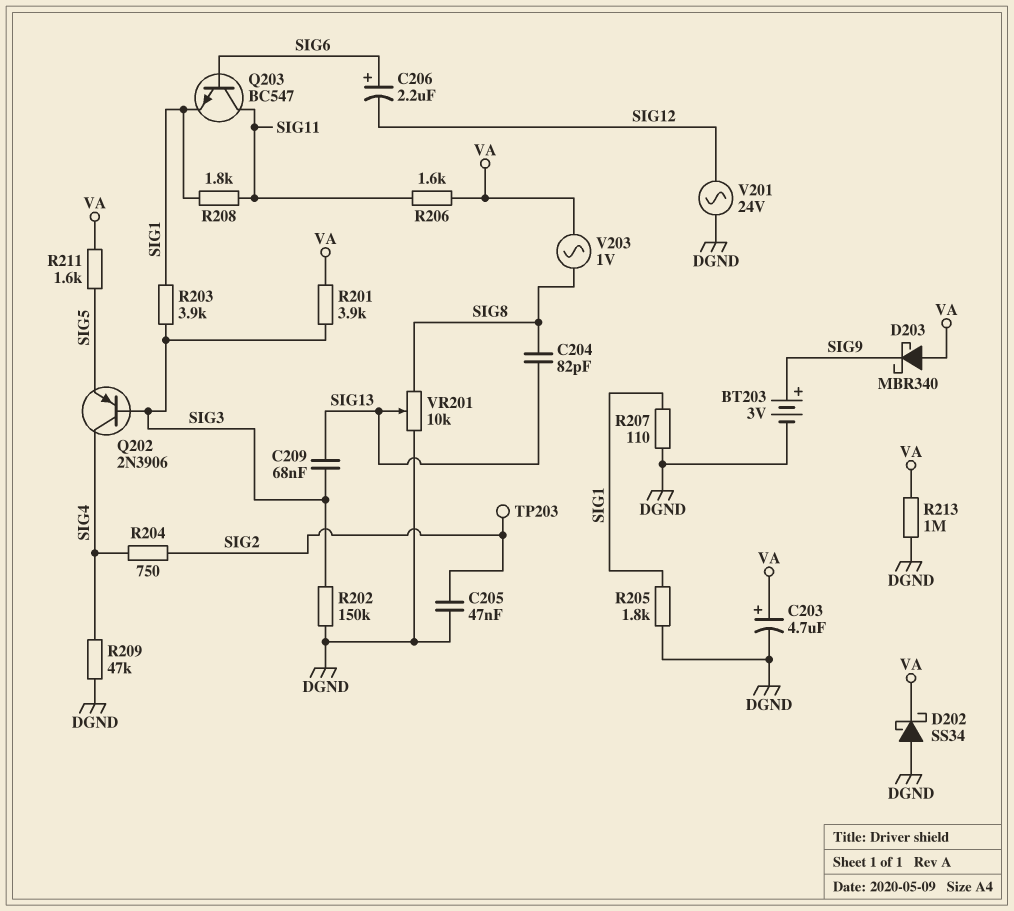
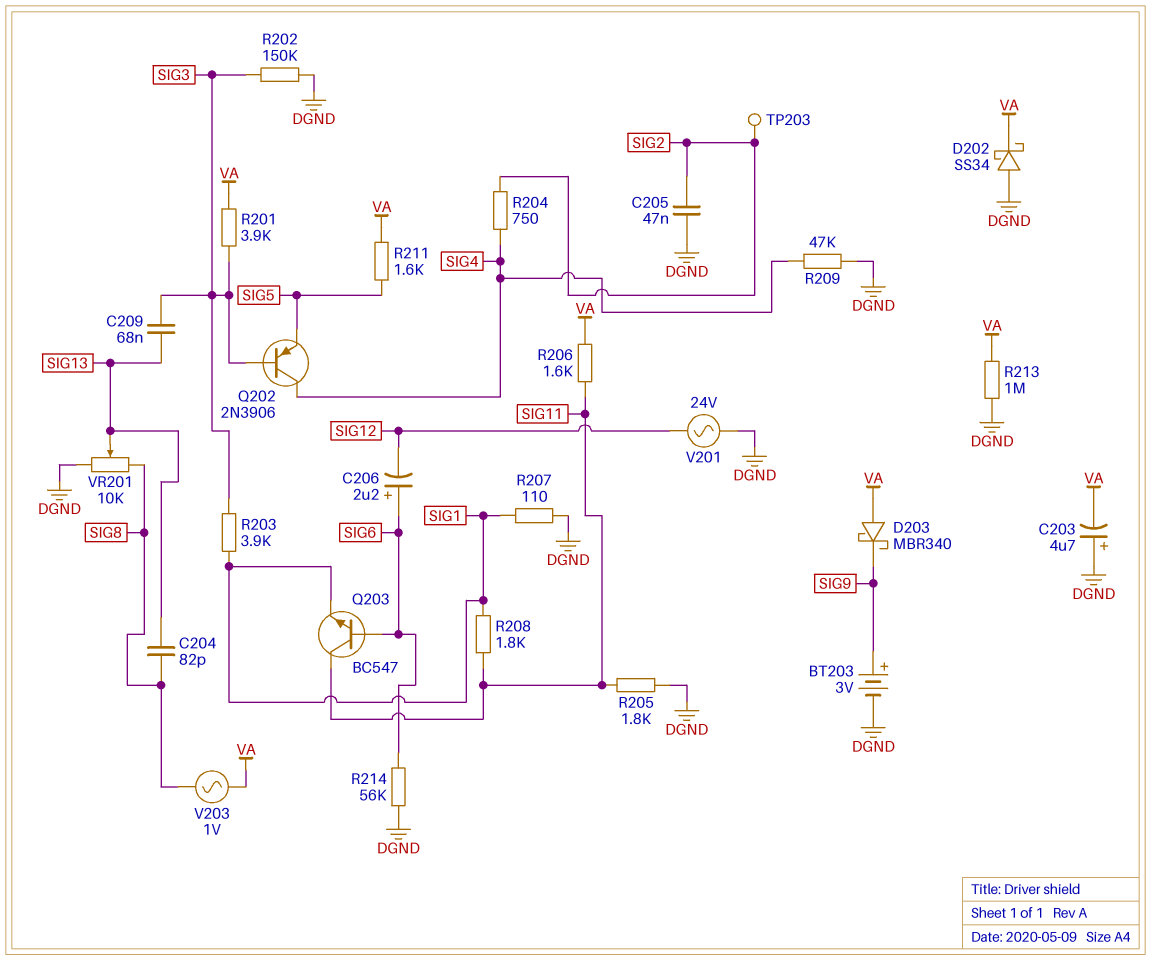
C203: 4.7uF (plus VA, minus DGND) -> 4.7uF (plus DGND, minus VA)
R205: 1.8k (DGND, SIG1) -> 1.8k (DGND, SIG11)
R214: none -> 56k (DGND, SIG6)

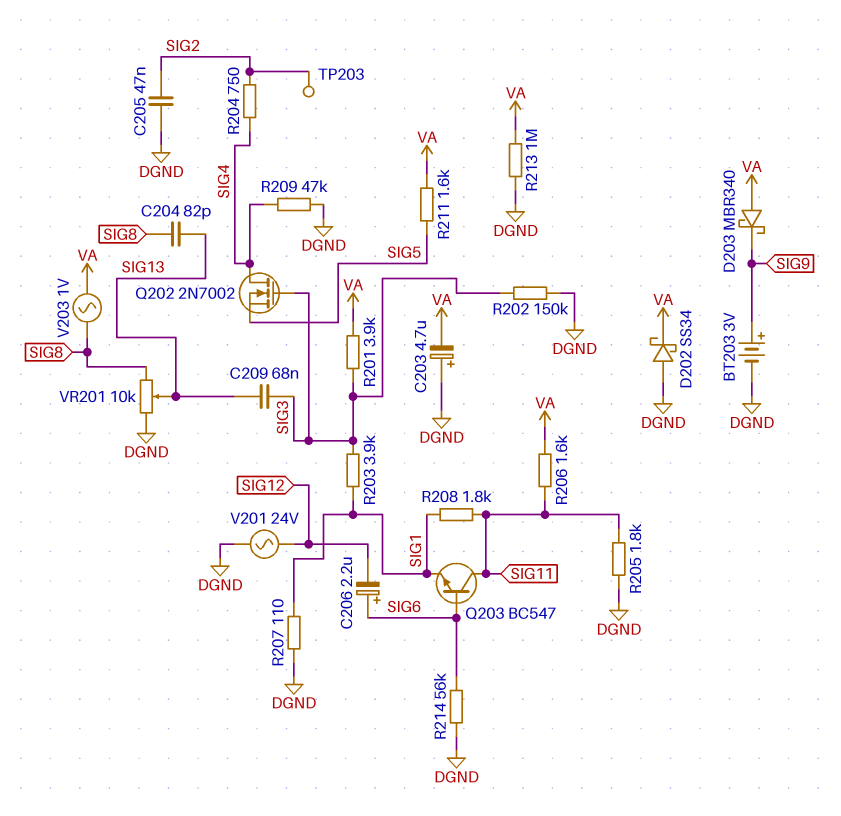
Q202: PNP 2N3906 (B SIG3, C SIG4, E SIG5) -> NMOS 2N7002 (G SIG3, D SIG4, S SIG5)

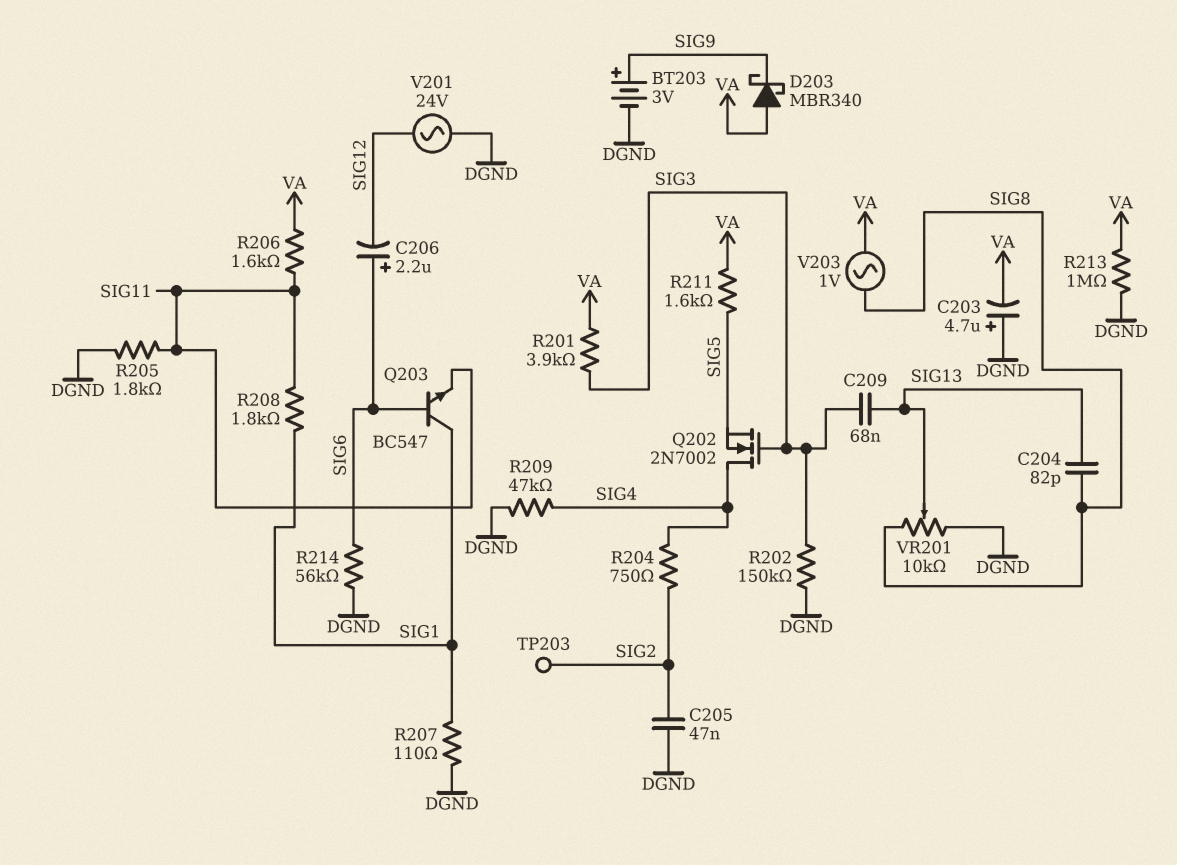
D202: schottky SS34 (A DGND, K VA) -> none
Q203: NPN BC547 (B SIG6, C SIG11, E SIG1) -> NPN BC547 (B SIG6, C SIG1, E SIG11)
R203: 3.9k (SIG1, SIG3) -> none

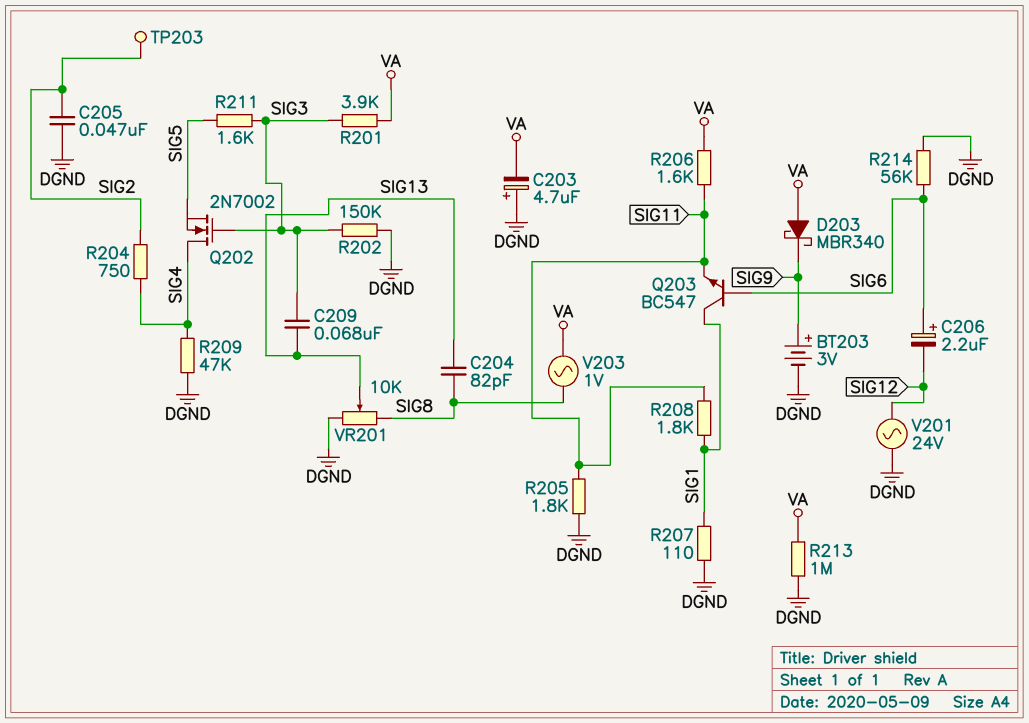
R211: 1.6k (SIG5, VA) -> 1.6k (SIG3, SIG5)

